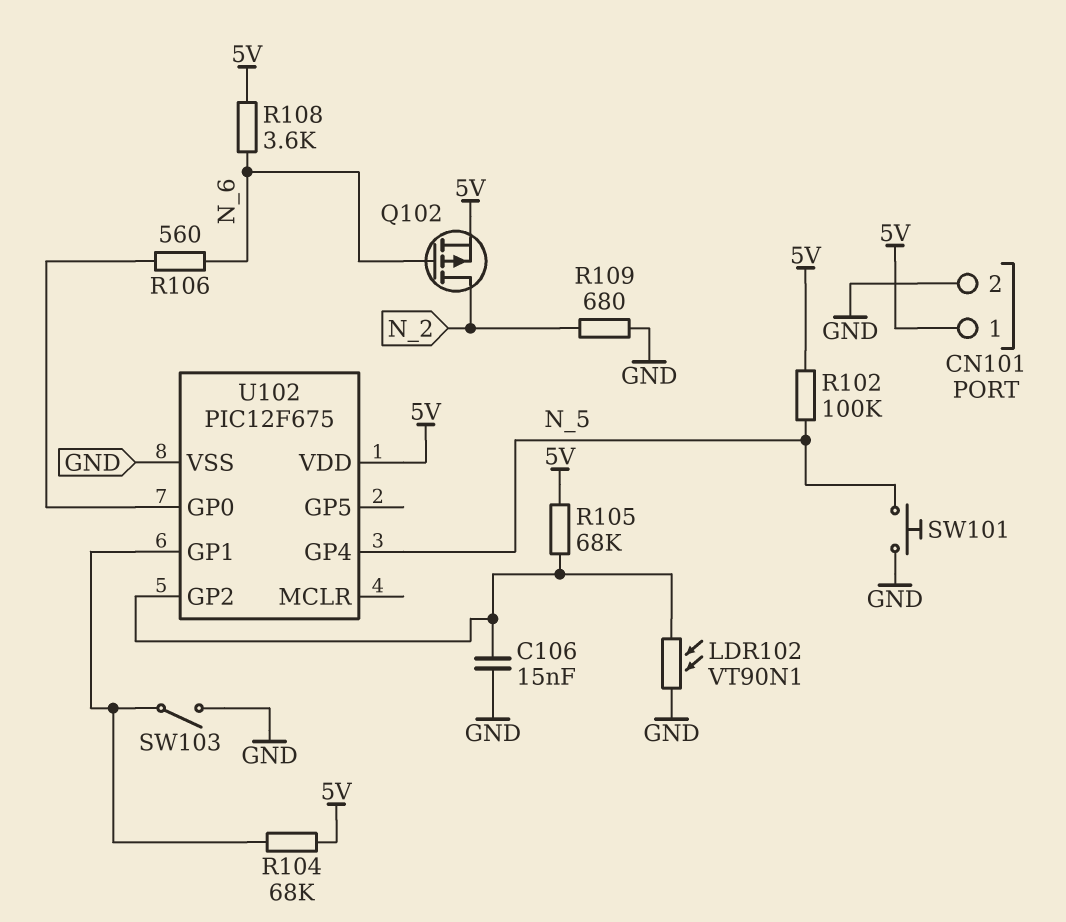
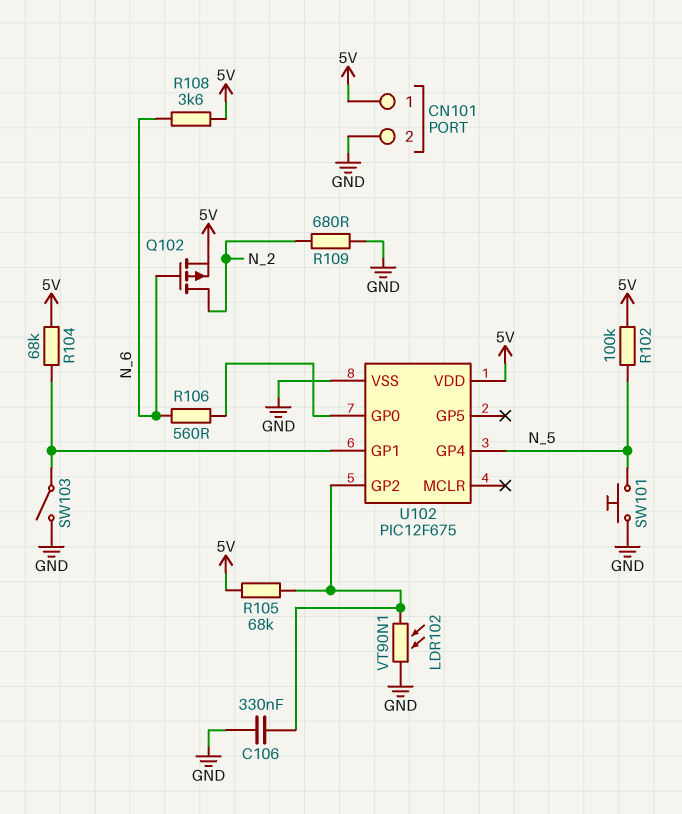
C106: 15nF (GND, U102/GP2) -> 330nF (GND, U102/GP2)

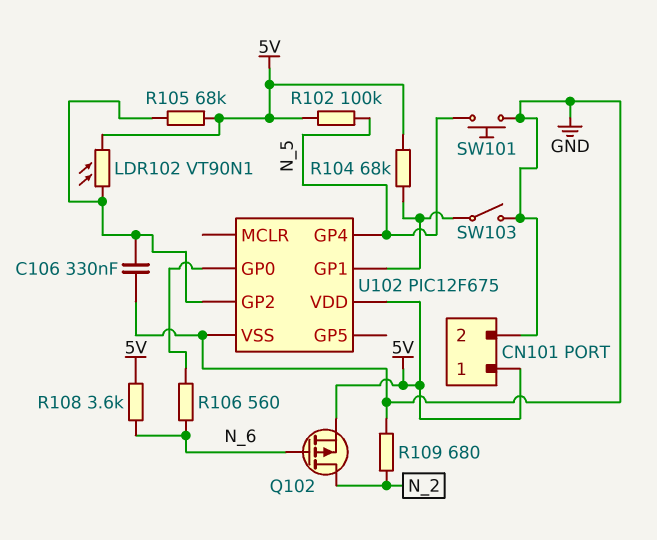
LDR102: VT90N1 (GND, U102/GP2) -> VT90N1 (5V, U102/GP2)

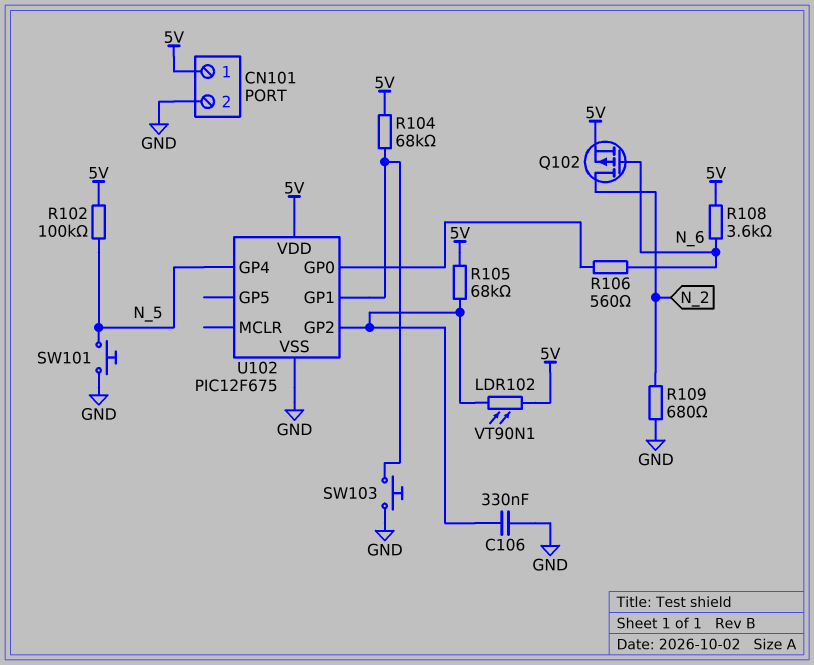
SW103: switch (GND, U102/GP1) -> button (GND, U102/GP1)

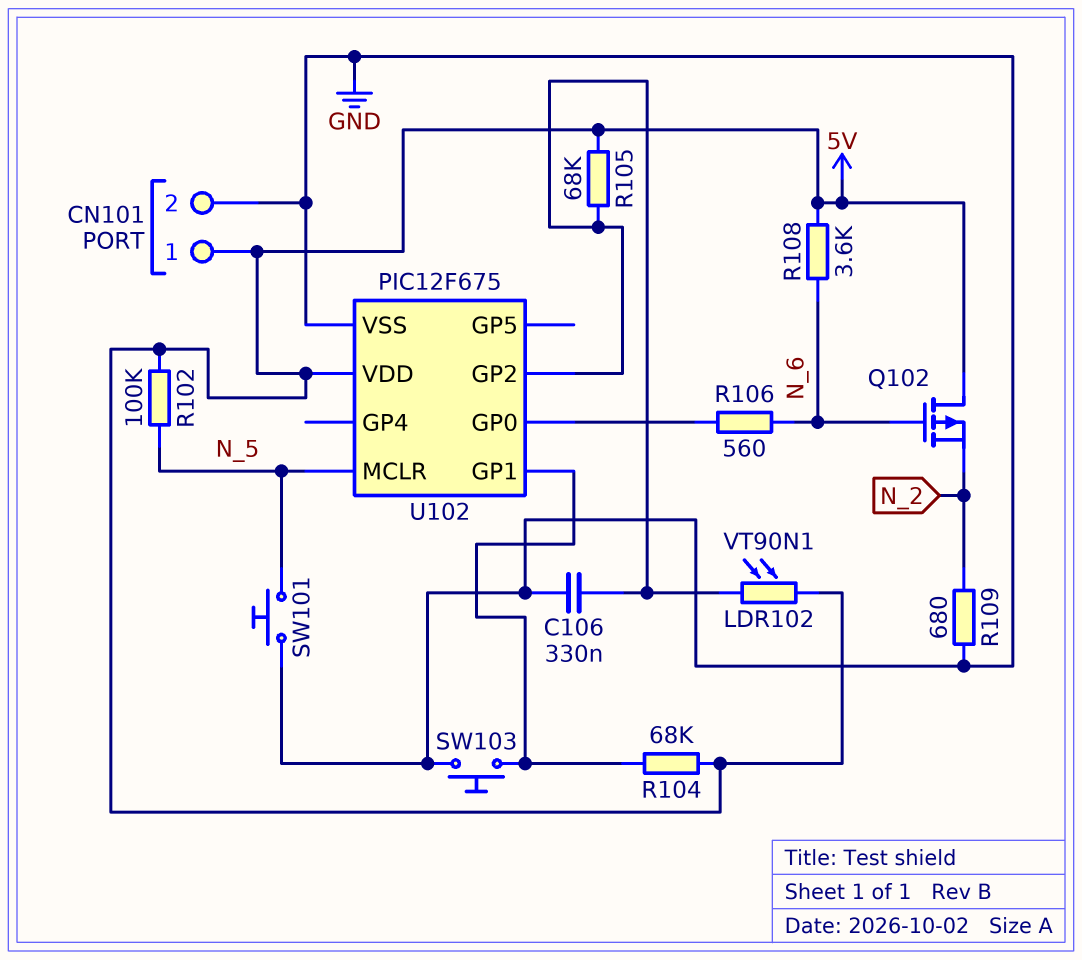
Q102: PMOS (G N_6, D N_2, S 5V) -> PMOS (G N_6, D 5V, S N_2)
U102 pin GP4: N_5 -> none
U102 pin MCLR: none -> N_5

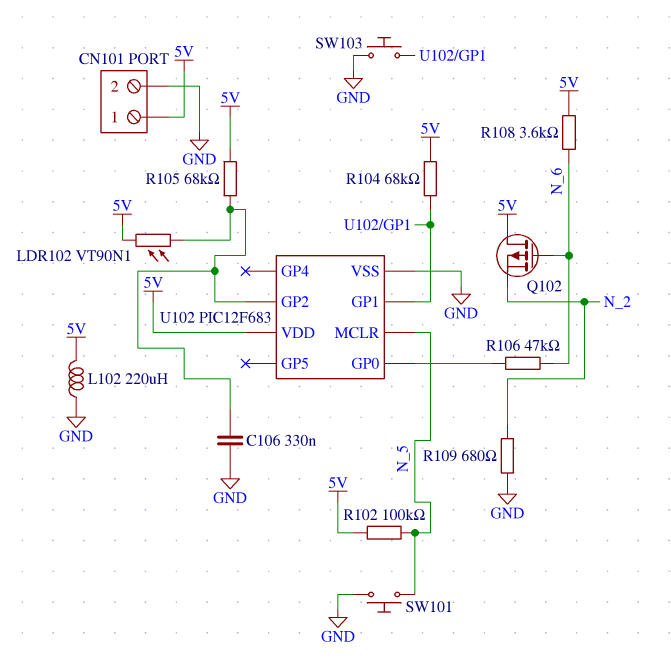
L102: none -> 220uH (5V, GND)
R106: 560 (N_6, U102/GP0) -> 47k (N_6, U102/GP0)
U102: PIC12F675 -> PIC12F683

